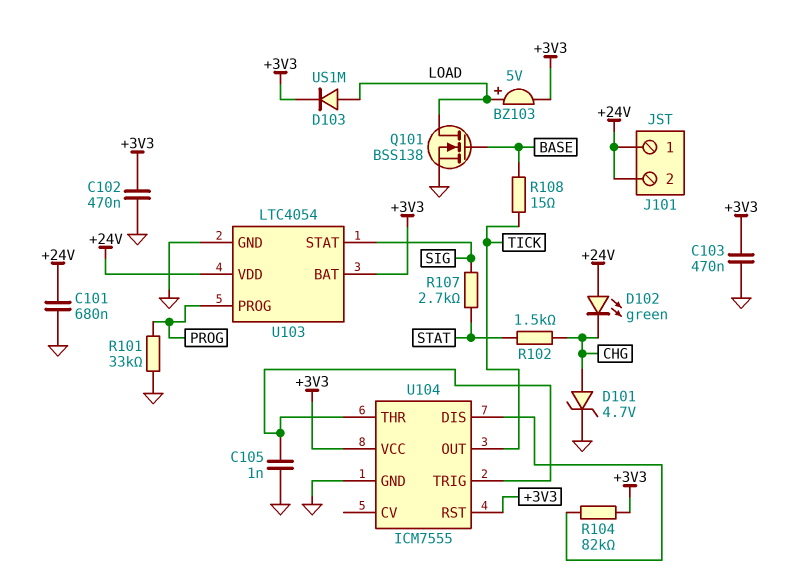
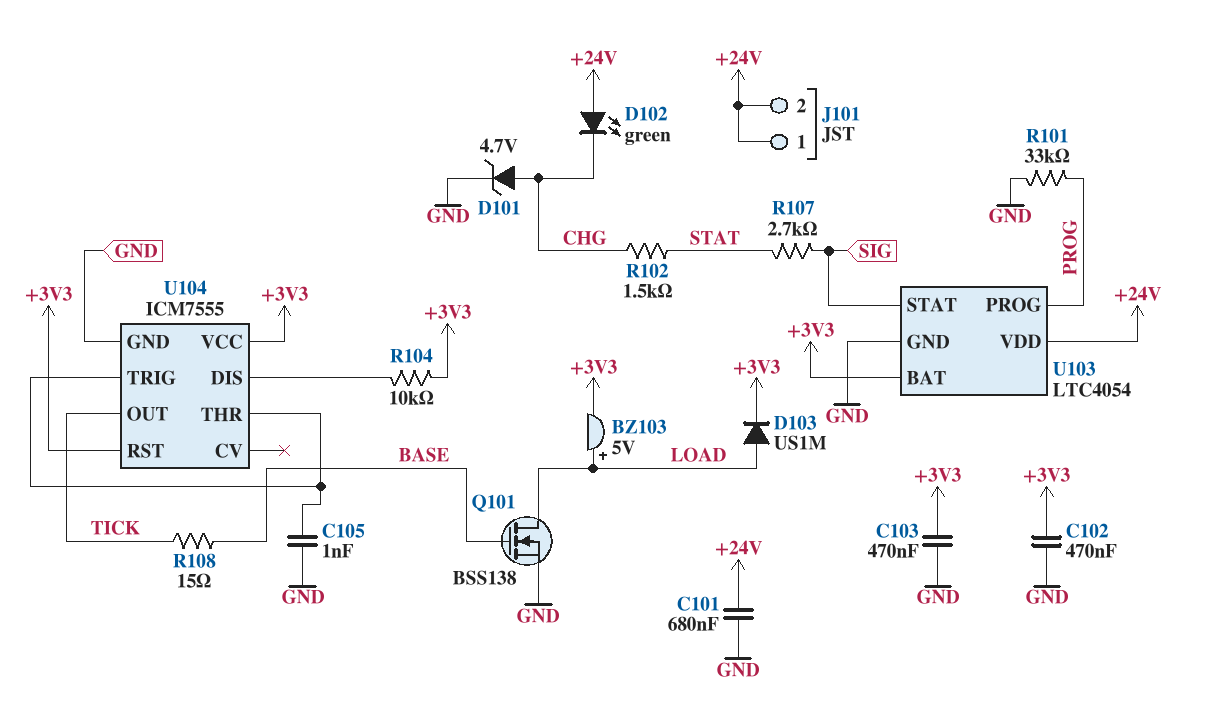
R104: 82k (+3V3, U104/DIS) -> 10k (+3V3, U104/DIS)

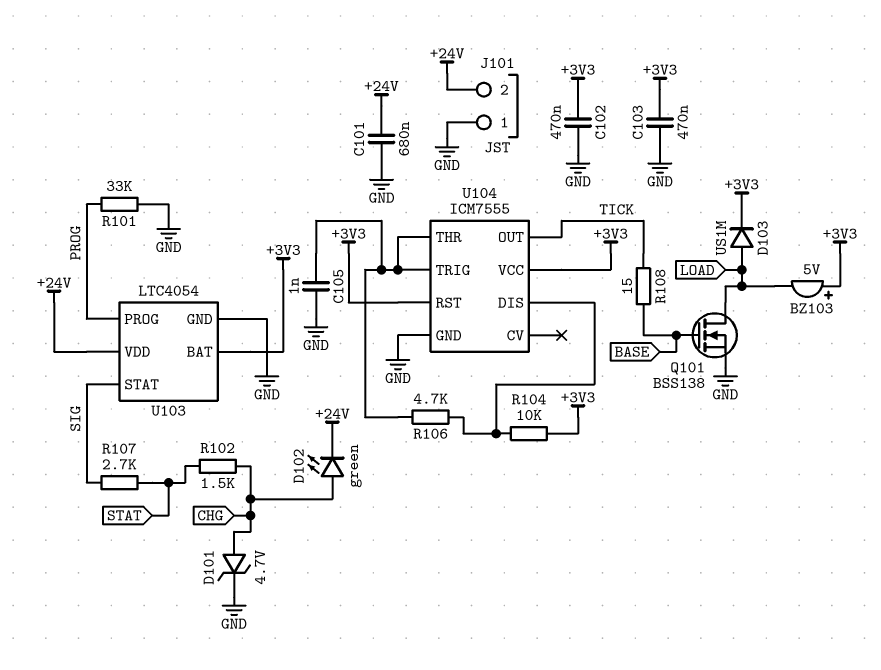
BZ103: buzzer 5V (plus LOAD, minus +3V3) -> buzzer 5V (plus +3V3, minus LOAD)
D102: LED green (A +24V, K CHG) -> LED green (A CHG, K +24V)
J101 pin 1: +24V -> GND
R106: none -> 4.7k (U104/DIS, U104/THR)

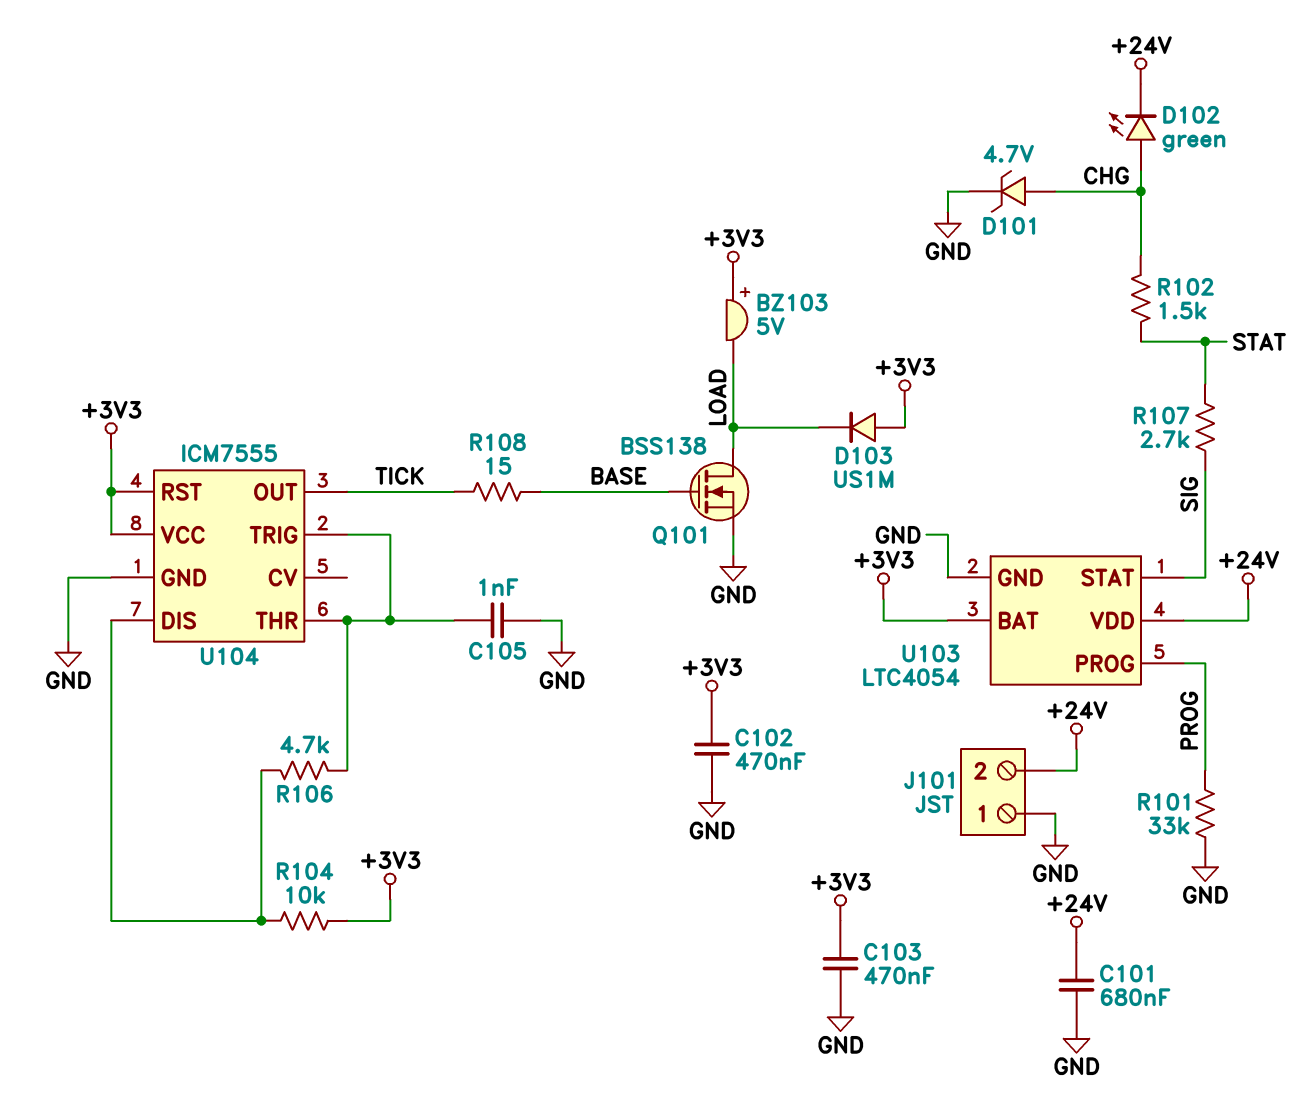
D103: diode US1M (A LOAD, K +3V3) -> diode US1M (A +3V3, K LOAD)

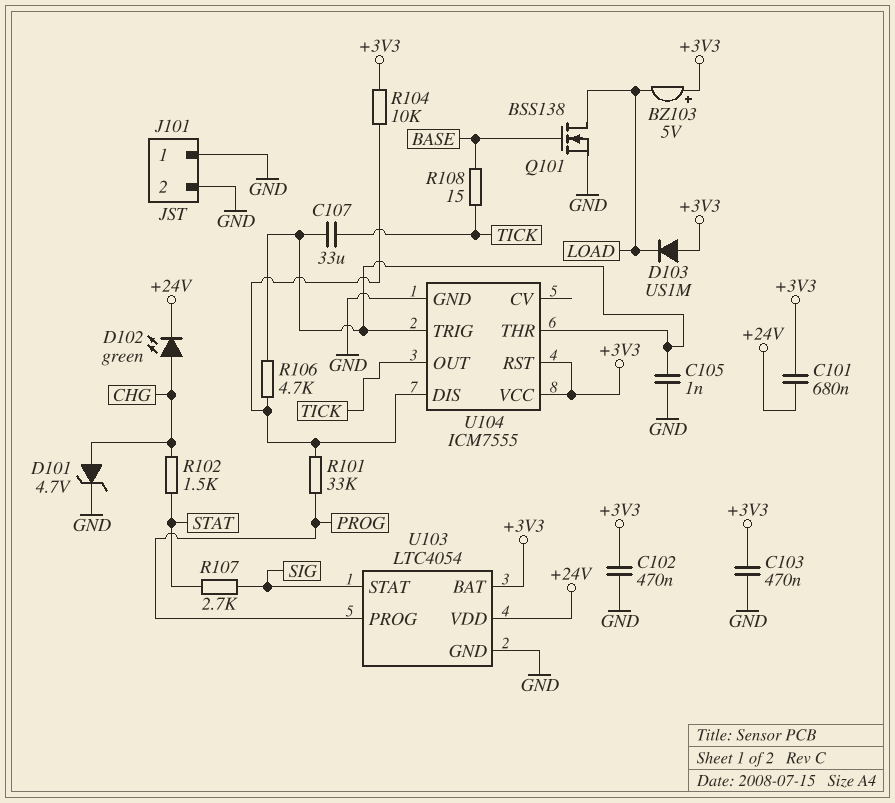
C101: 680nF (+24V, GND) -> 680nF (+3V3, +24V)
C107: none -> 33uF (TICK, U104/THR)
J101 pin 2: +24V -> GND
R101: 33k (GND, PROG) -> 33k (PROG, U104/DIS)

